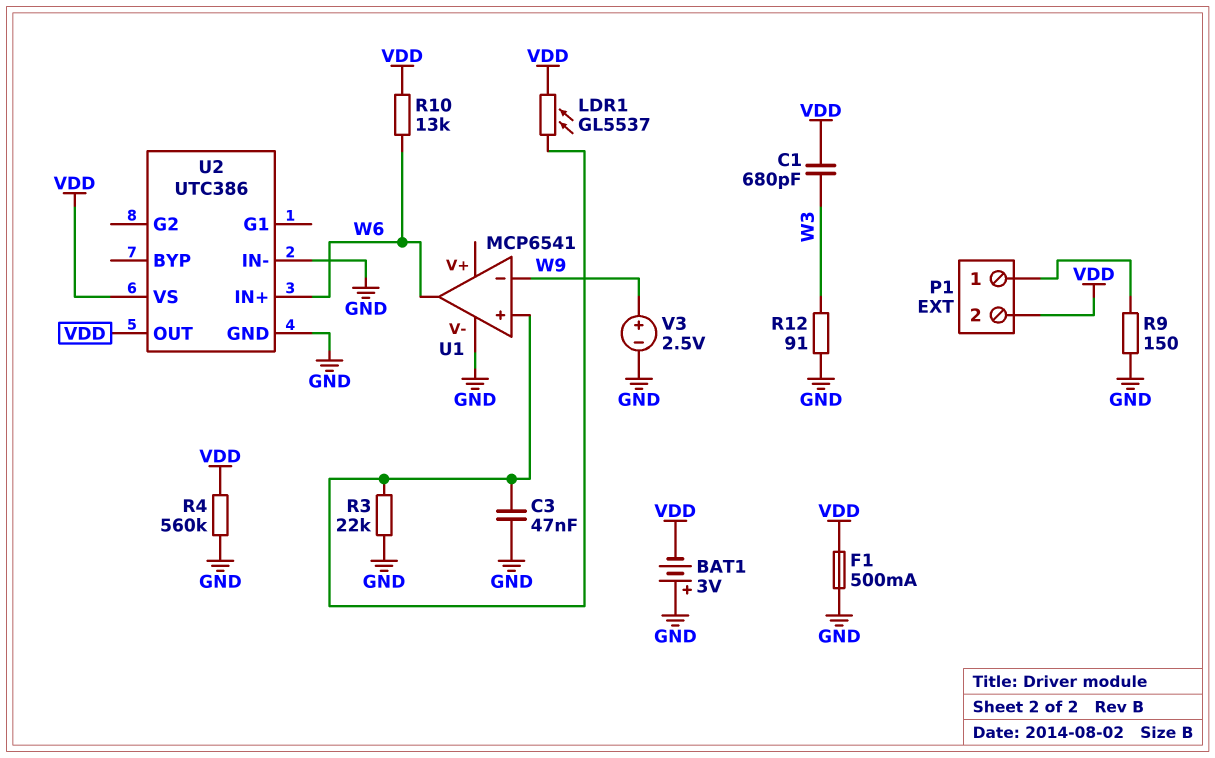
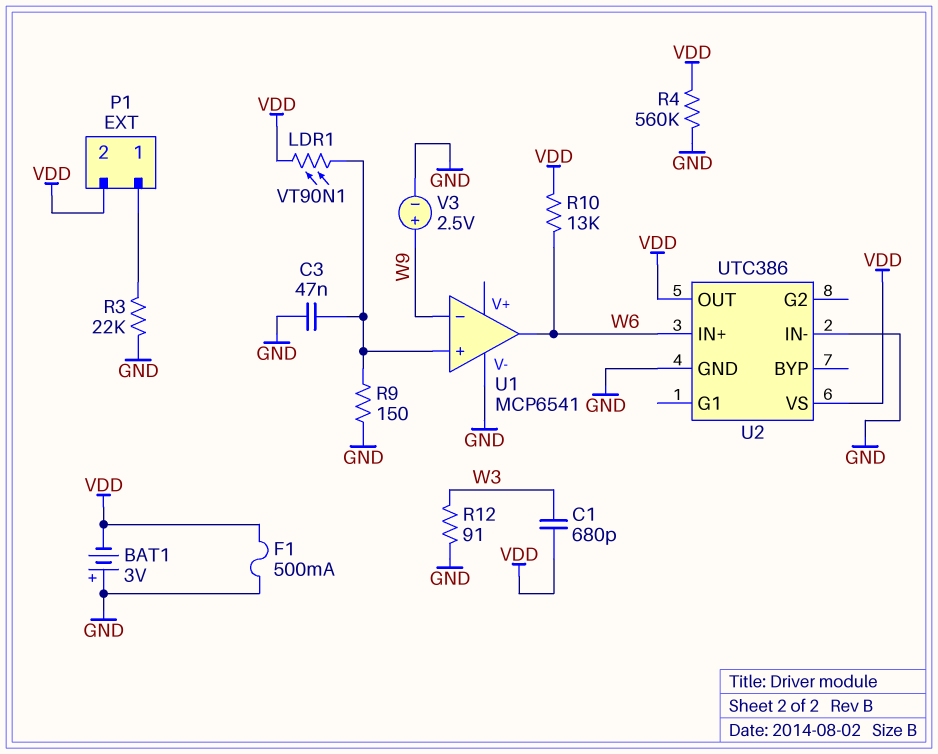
LDR1: GL5537 (U1/in+, VDD) -> VT90N1 (U1/in+, VDD)
R3: 22k (GND, U1/in+) -> 22k (GND, P1/1)
R9: 150 (GND, P1/1) -> 150 (GND, U1/in+)

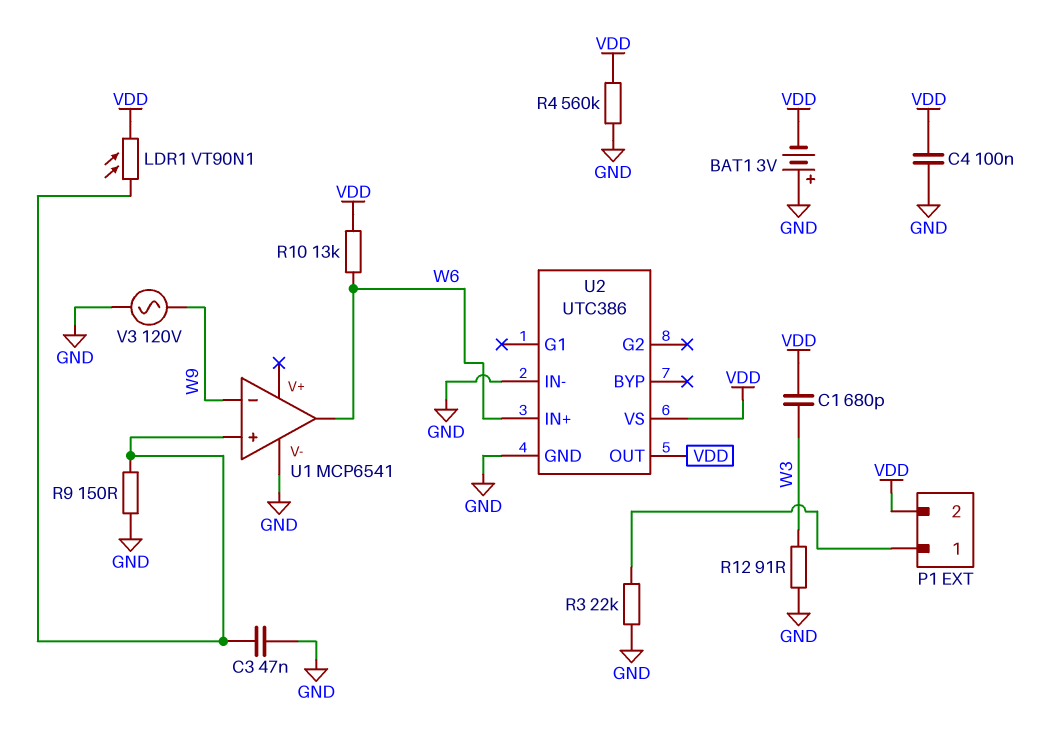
C4: none -> 100nF (GND, VDD)
F1: 500mA (GND, VDD) -> none
V3: 2.5V (plus W9, minus GND) -> AC 120V (GND, W9)

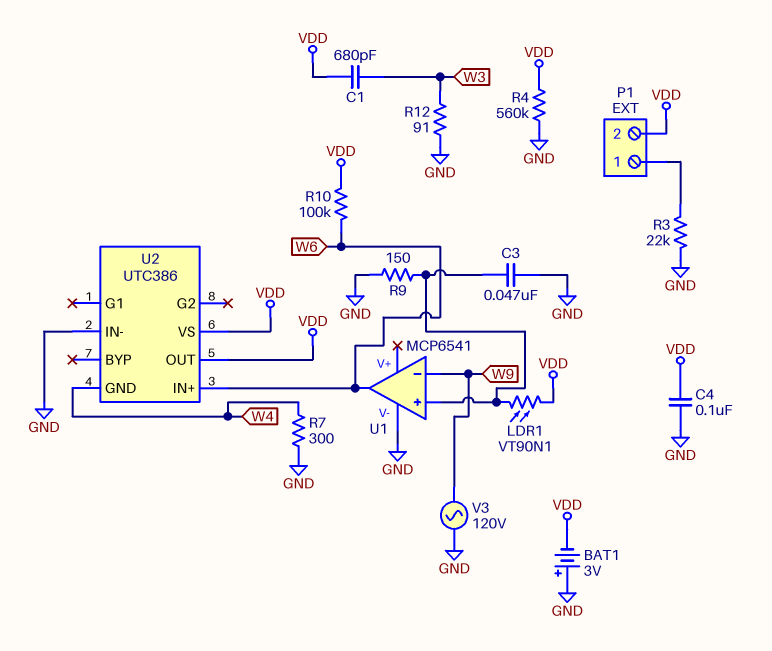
R7: none -> 300 (GND, W4)
R10: 13k (VDD, W6) -> 100k (VDD, W6)
U2 pin GND: GND -> W4

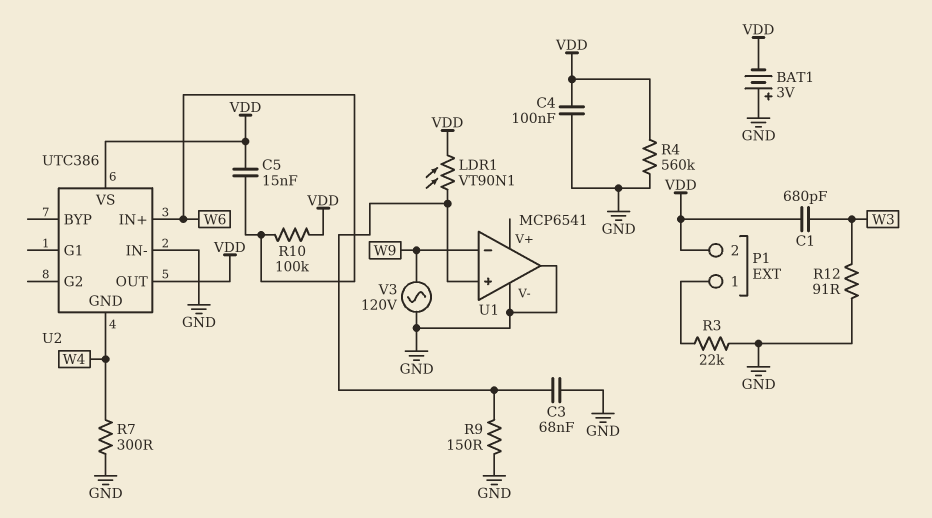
C3: 47nF (GND, U1/in+) -> 68nF (GND, U1/in+)
C5: none -> 15nF (VDD, W6)
U1 pin out: W6 -> GND

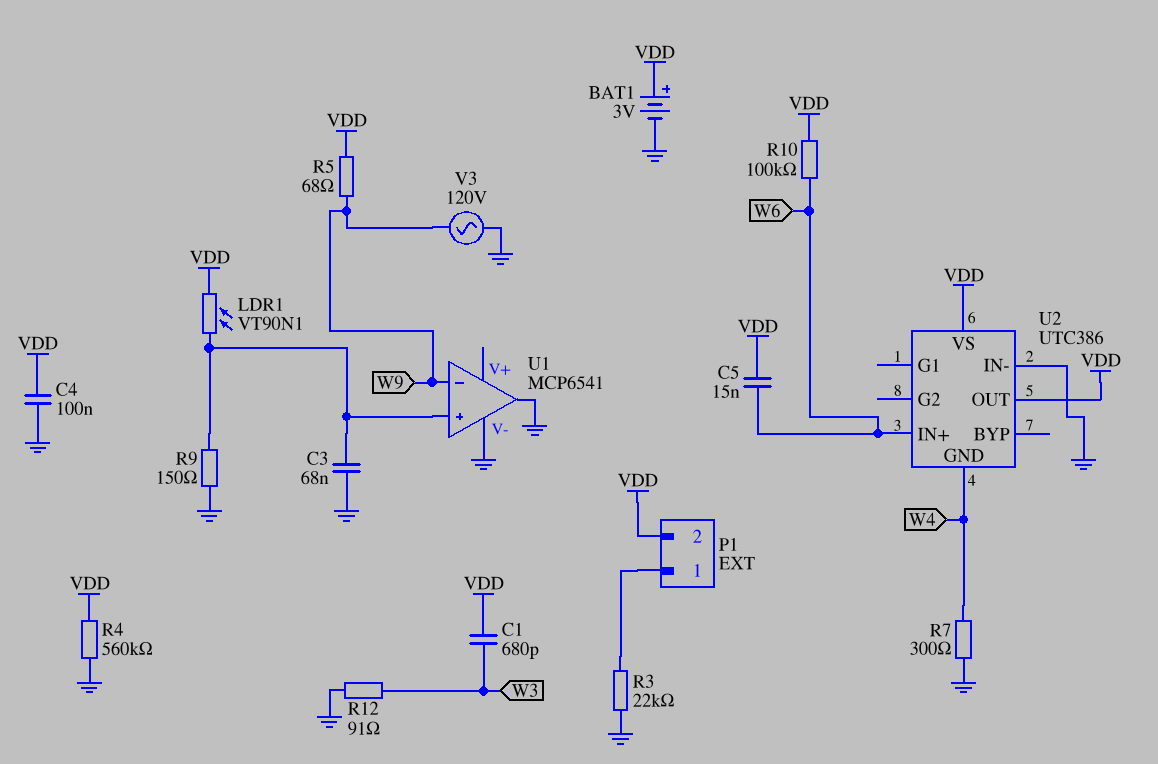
BAT1: 3V (plus GND, minus VDD) -> 3V (plus VDD, minus GND)
R5: none -> 68 (VDD, W9)

